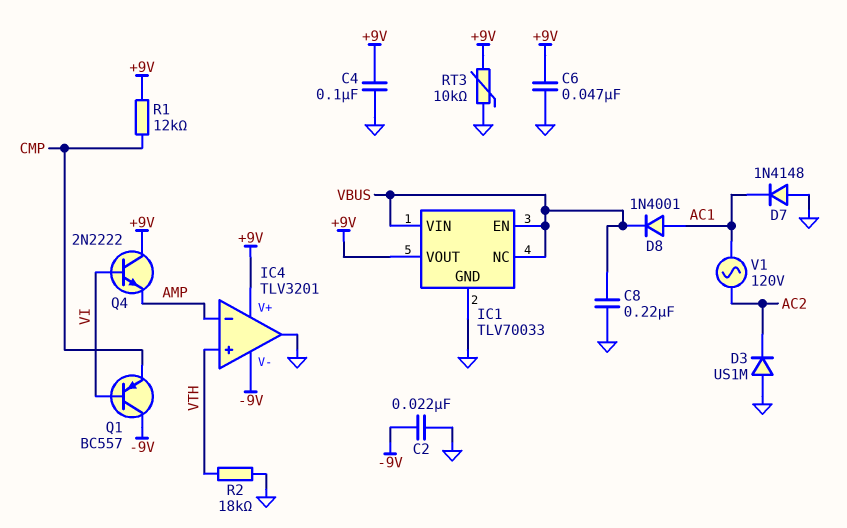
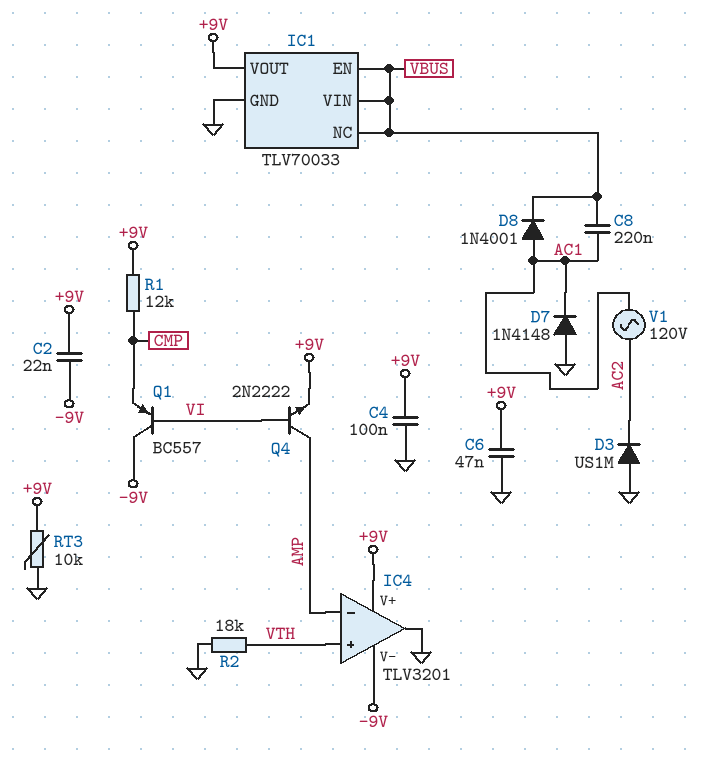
C2: 22nF (-9V, GND) -> 22nF (+9V, -9V)
C8: 220nF (GND, VBUS) -> 220nF (AC1, VBUS)
Q4: NPN 2N2222 (B VI, C +9V, E AMP) -> NPN 2N2222 (B VI, C AMP, E +9V)

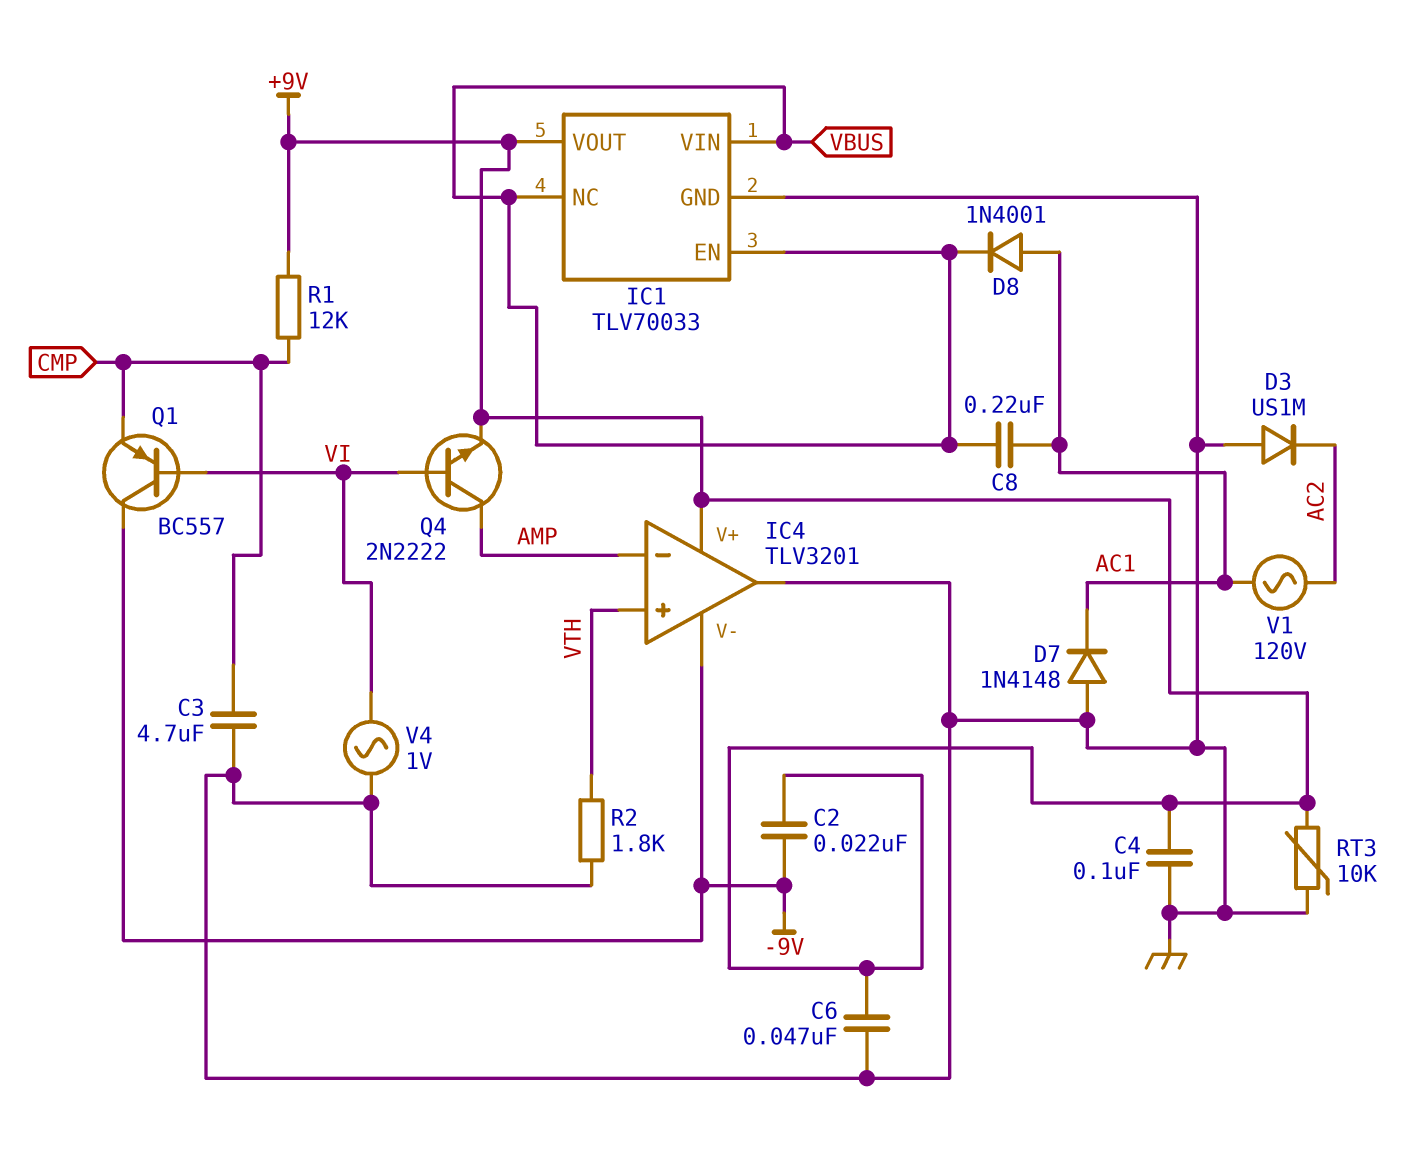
C3: none -> 4.7uF (CMP, GND)
R2: 18k (GND, VTH) -> 1.8k (GND, VTH)
V4: none -> AC 1V (GND, VI)

